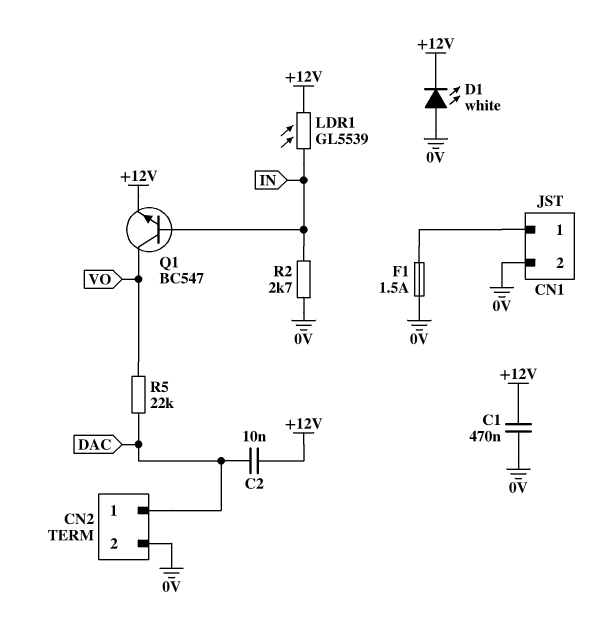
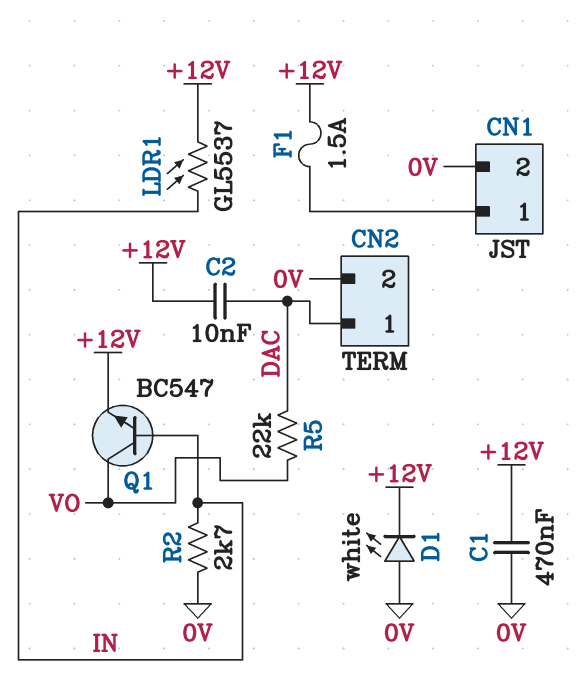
F1: 1.5A (0V, CN1/1) -> 1.5A (+12V, CN1/1)
LDR1: GL5539 (+12V, IN) -> GL5537 (+12V, IN)

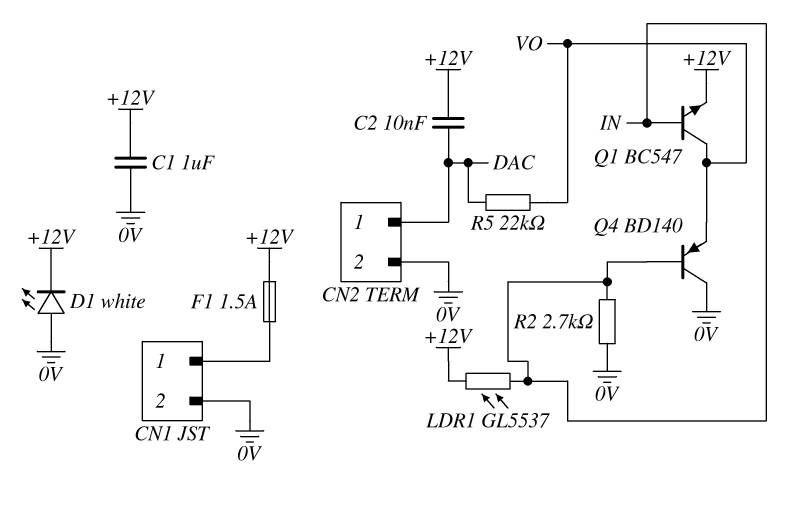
C1: 470nF (+12V, 0V) -> 1uF (+12V, 0V)
Q4: none -> PNP BD140 (B IN, C 0V, E VO)

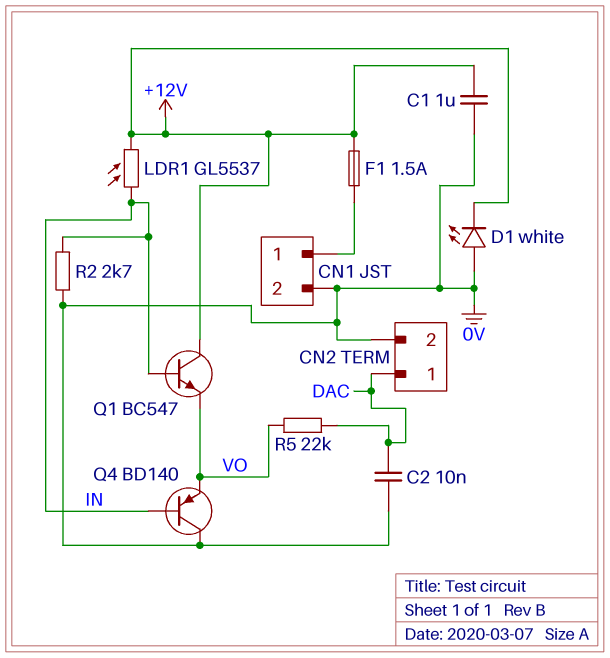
C2: 10nF (+12V, DAC) -> 10nF (0V, DAC)
Q1: NPN BC547 (B IN, C VO, E +12V) -> NPN BC547 (B IN, C +12V, E VO)

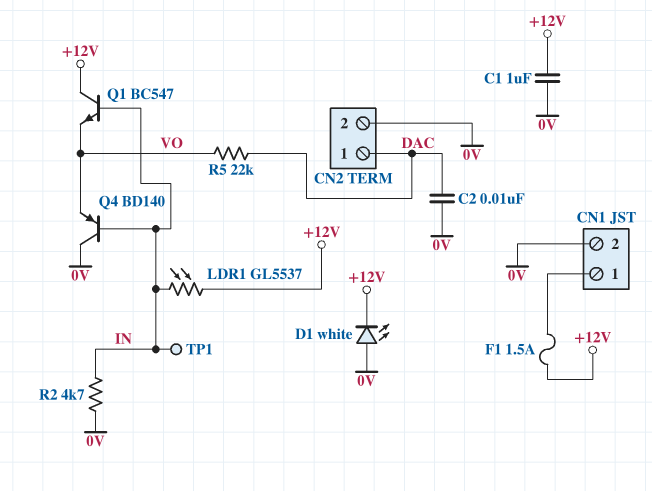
R2: 2.7k (0V, IN) -> 4.7k (0V, IN)
TP1: none -> test point (IN)

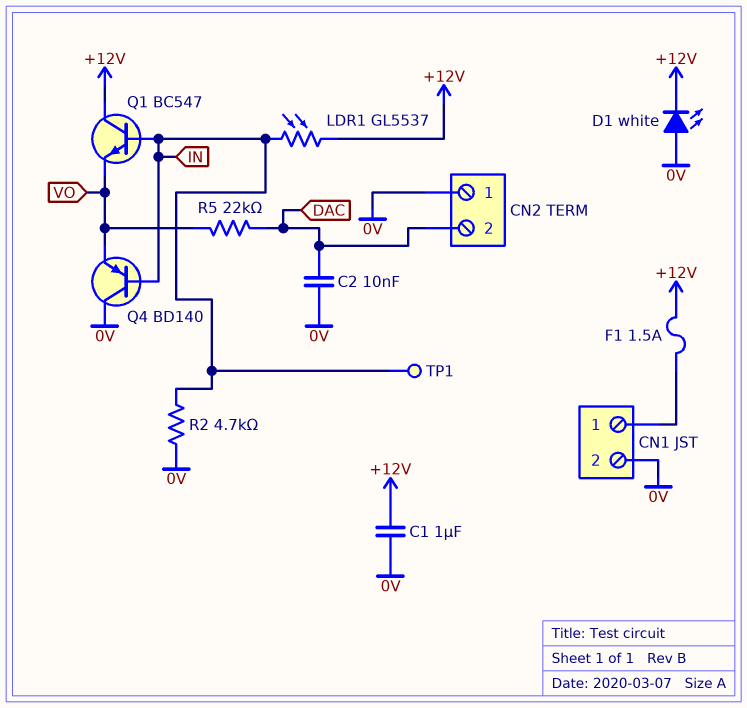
CN2 pin 1: DAC -> 0V
CN2 pin 2: 0V -> DAC

